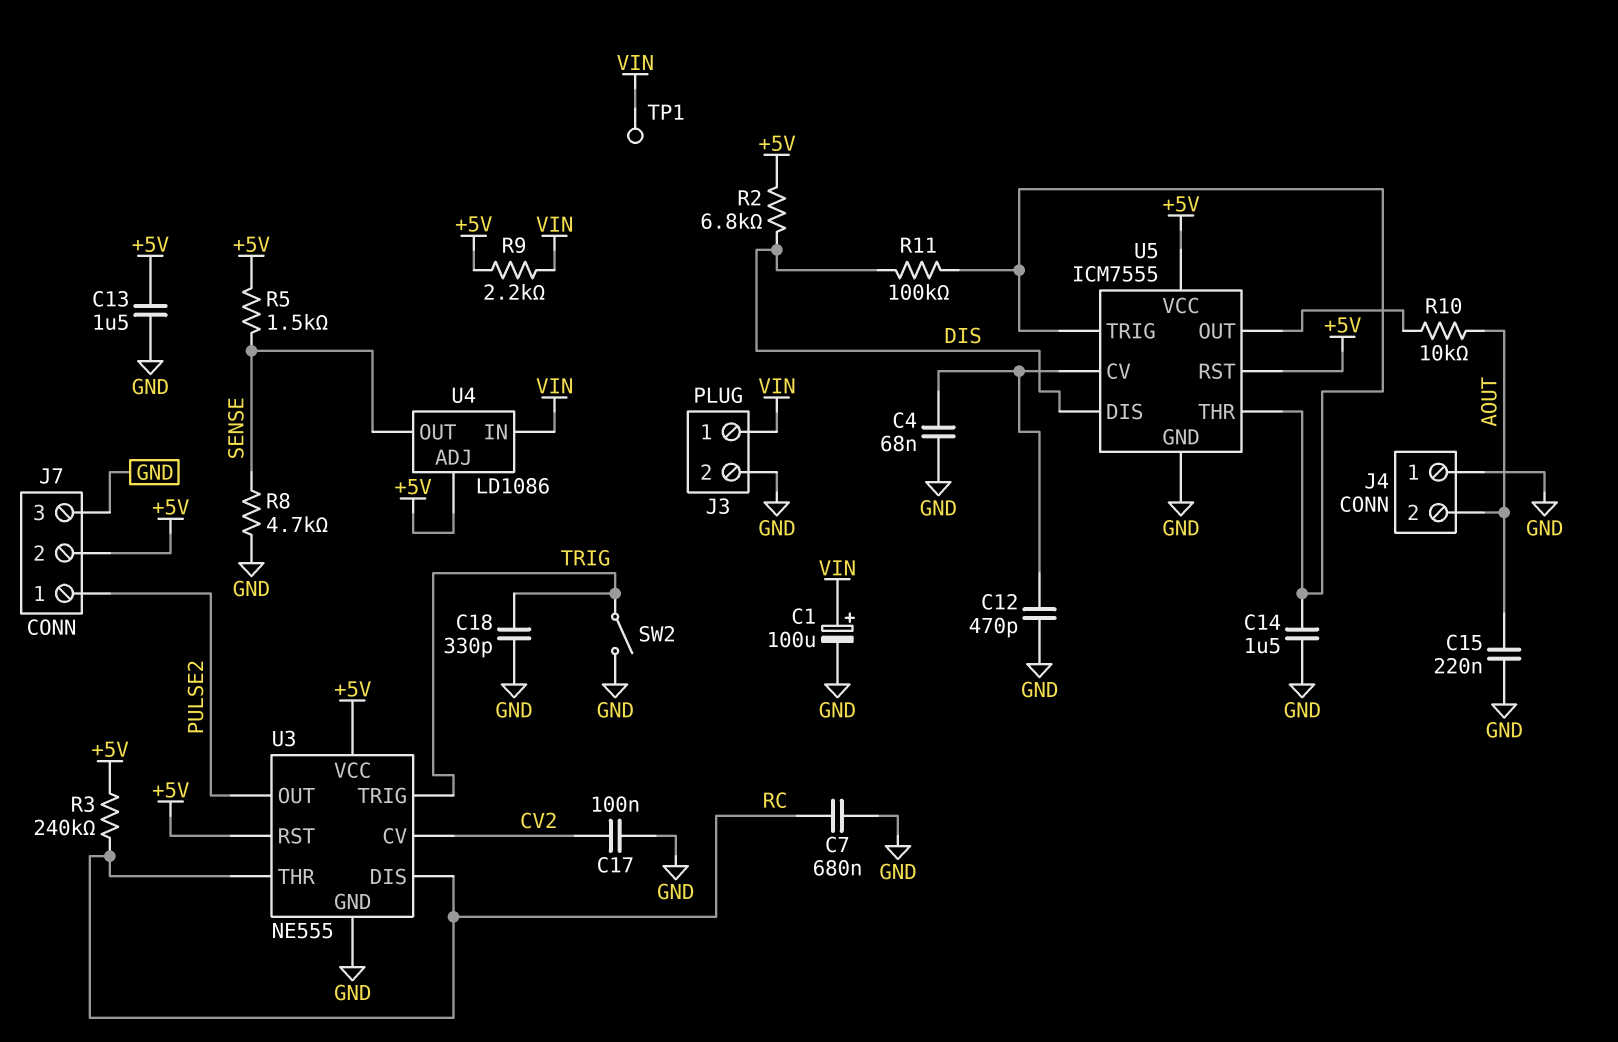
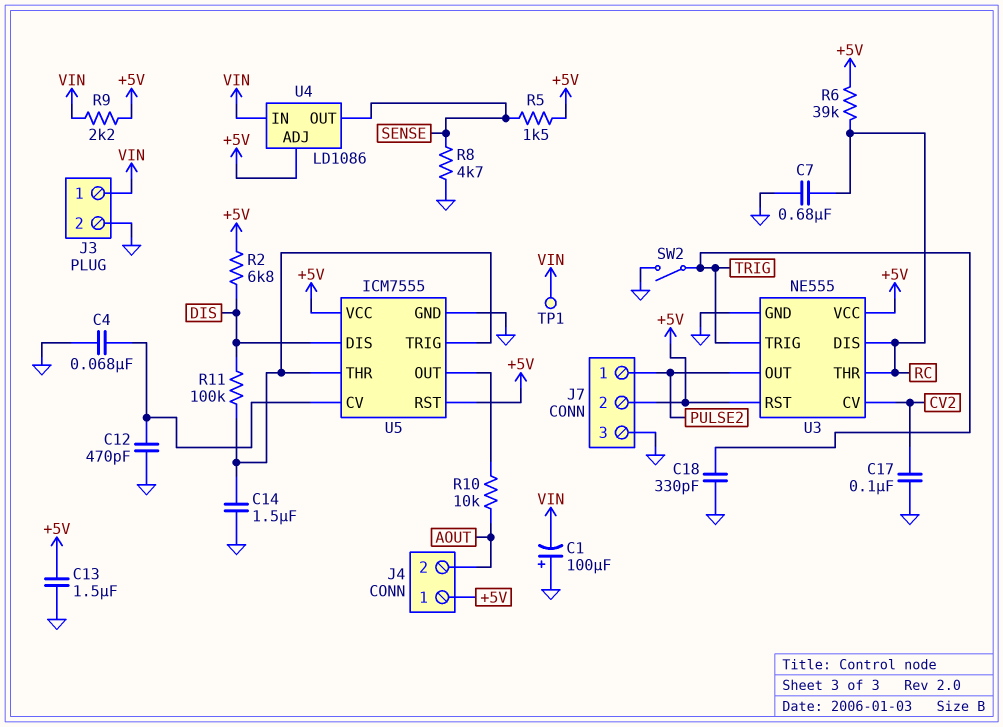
C1: 100uF (plus VIN, minus GND) -> 100uF (plus GND, minus VIN)
C15: 220nF (AOUT, GND) -> none
J4 pin 1: GND -> +5V
R3: 240k (+5V, RC) -> none
R6: none -> 39k (+5V, RC)

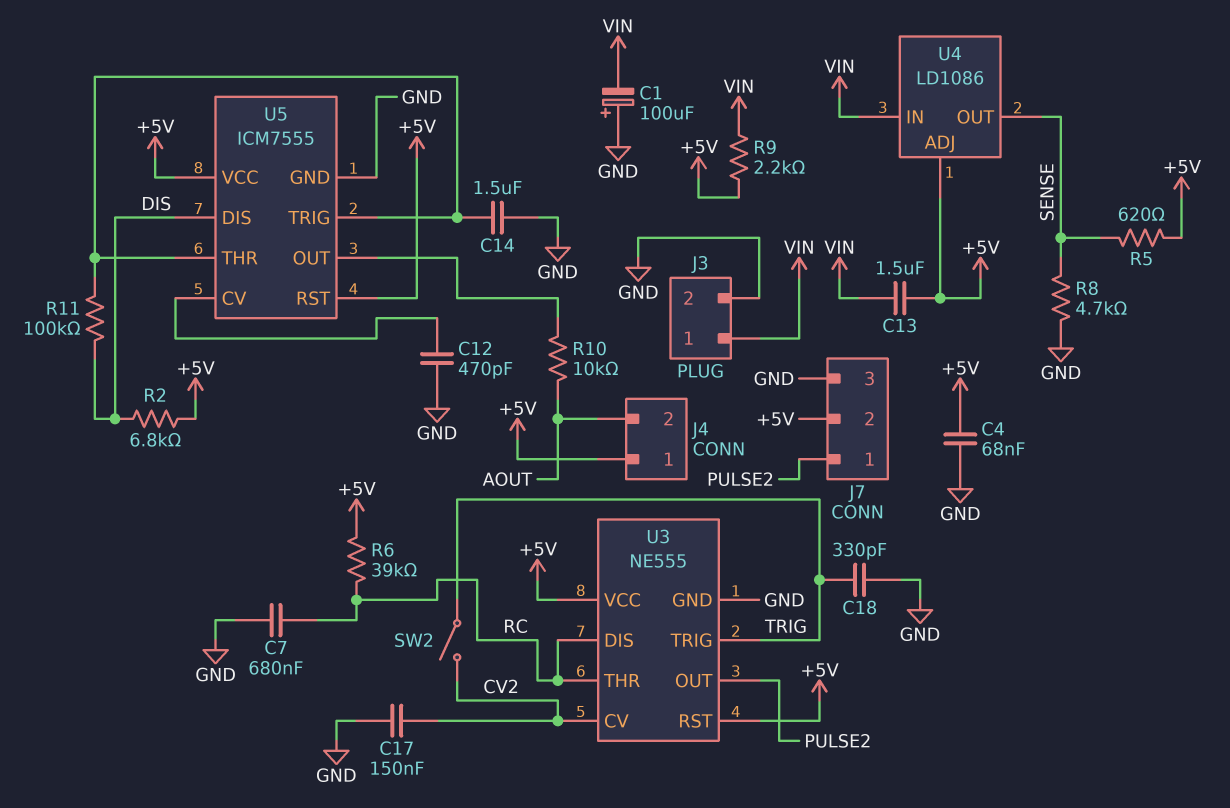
C4: 68nF (GND, U5/CV) -> 68nF (+5V, GND)
C13: 1.5uF (+5V, GND) -> 1.5uF (+5V, VIN)
C17: 100nF (CV2, GND) -> 150nF (CV2, GND)
R5: 1.5k (+5V, SENSE) -> 620 (+5V, SENSE)
SW2: switch (GND, TRIG) -> switch (CV2, TRIG)
TP1: test point (VIN) -> none

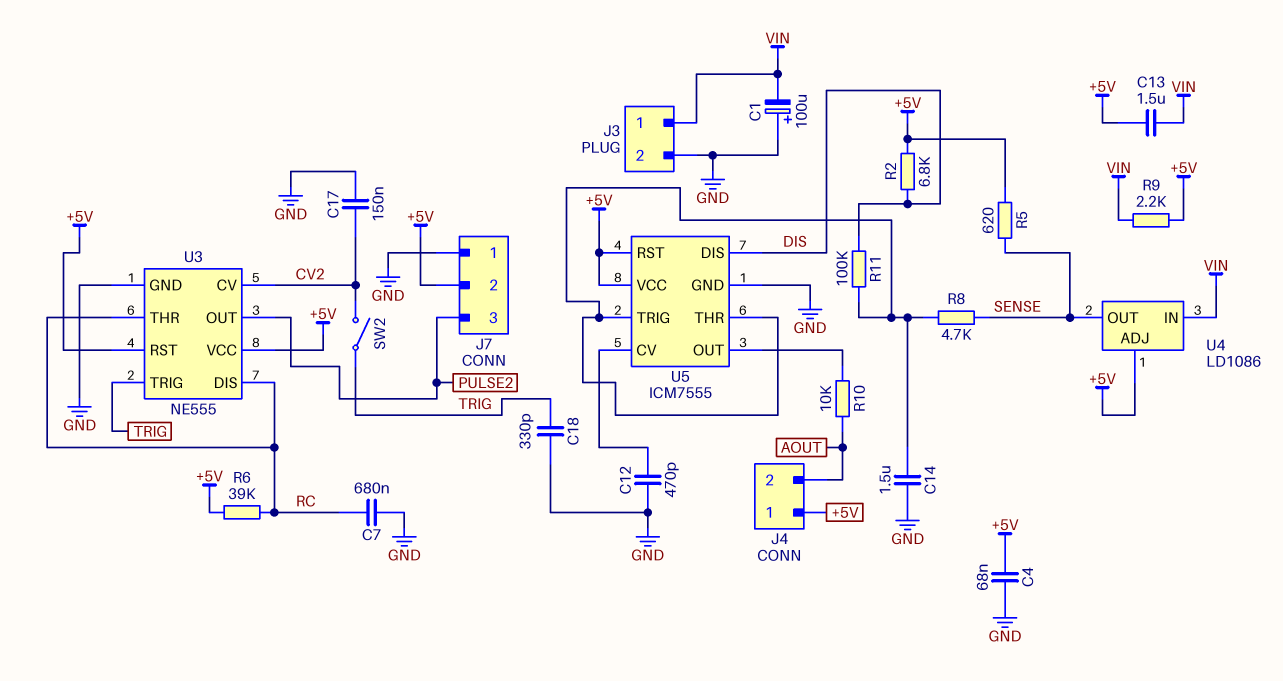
J7 pin 1: PULSE2 -> GND
J7 pin 3: GND -> PULSE2
R8: 4.7k (GND, SENSE) -> 4.7k (SENSE, U5/THR)

